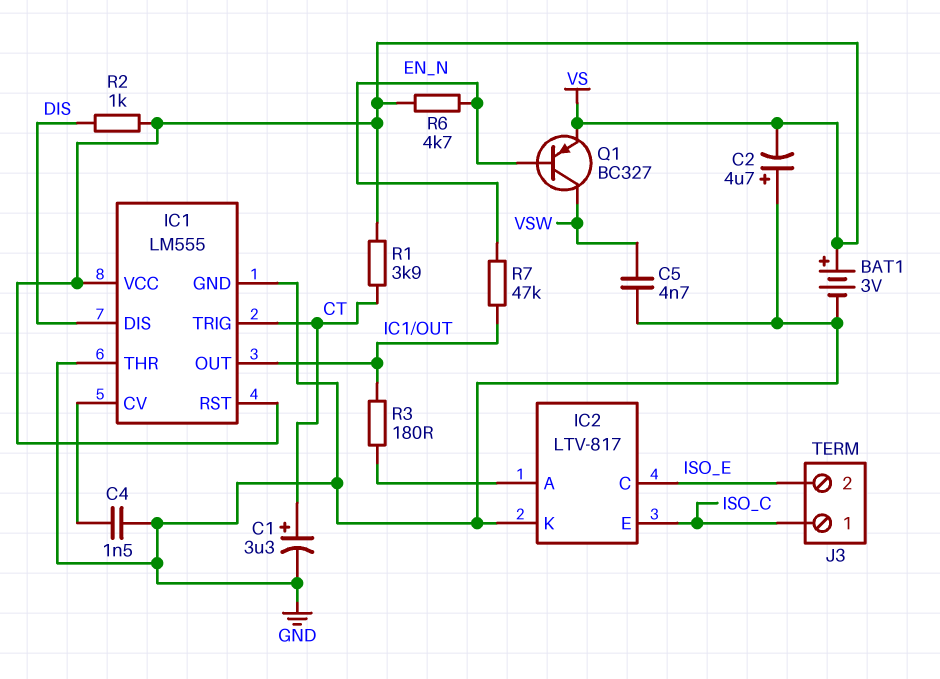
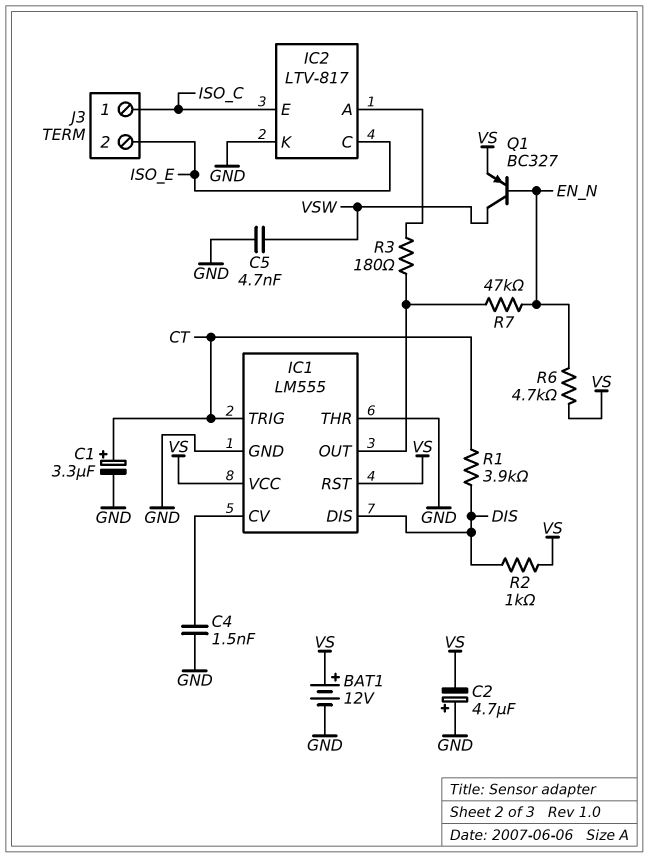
BAT1: 3V (plus VS, minus GND) -> 12V (plus VS, minus GND)
R1: 3.9k (CT, VS) -> 3.9k (CT, DIS)

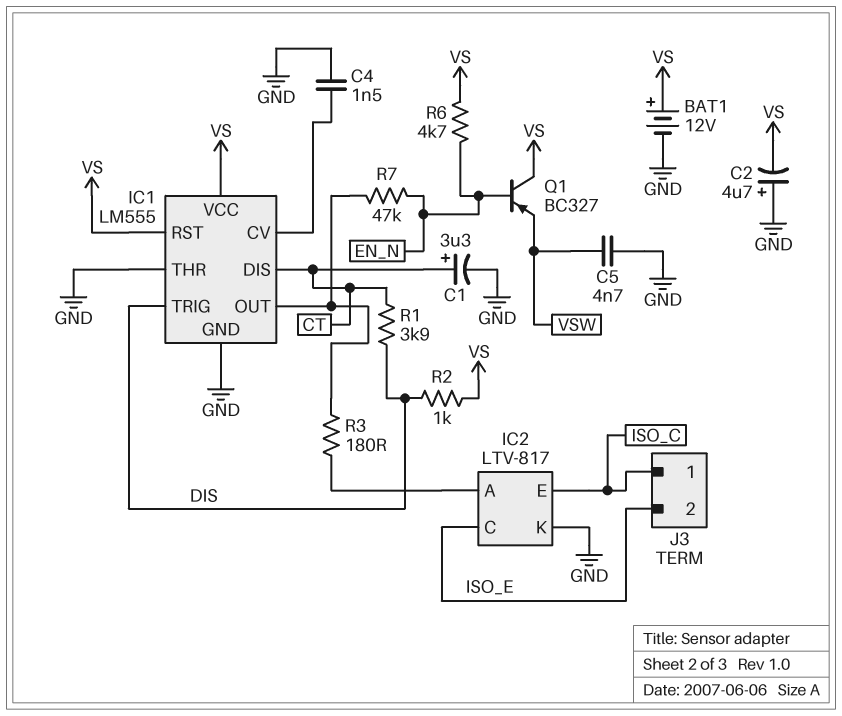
IC1 pin DIS: DIS -> CT
IC1 pin TRIG: CT -> DIS
Q1: PNP BC327 (B EN_N, C VSW, E VS) -> PNP BC327 (B EN_N, C VS, E VSW)

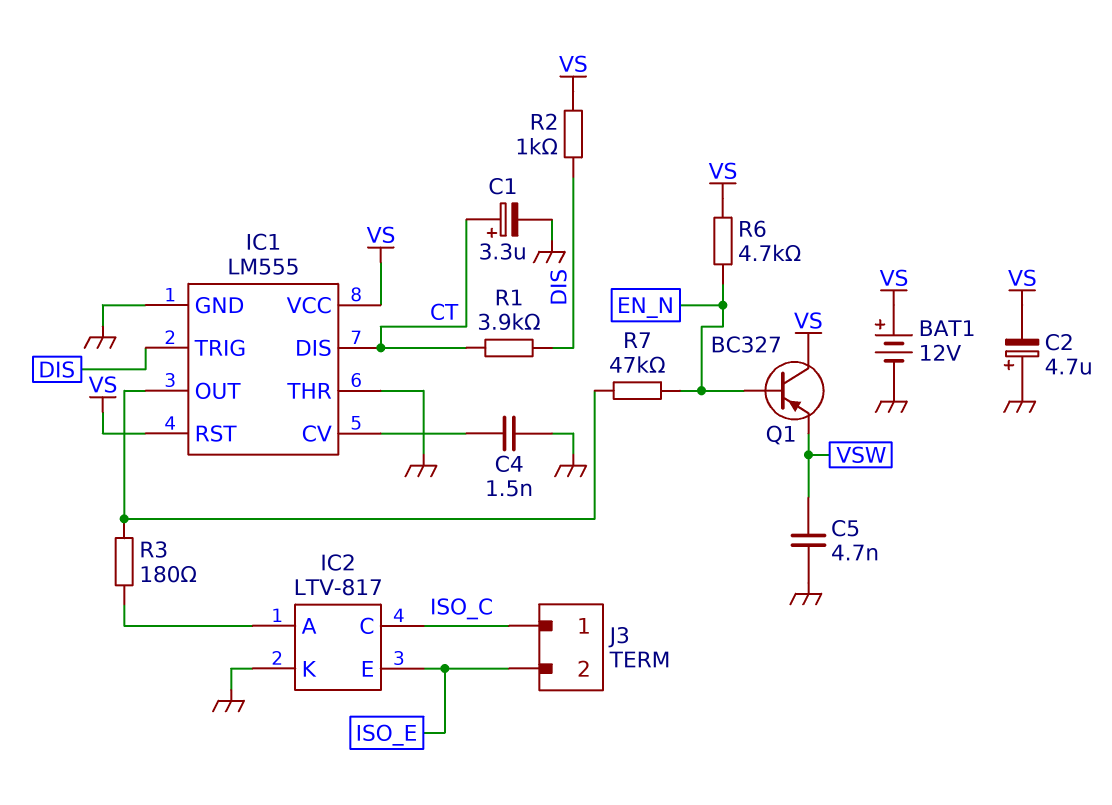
IC2 pin C: ISO_E -> ISO_C
IC2 pin E: ISO_C -> ISO_E

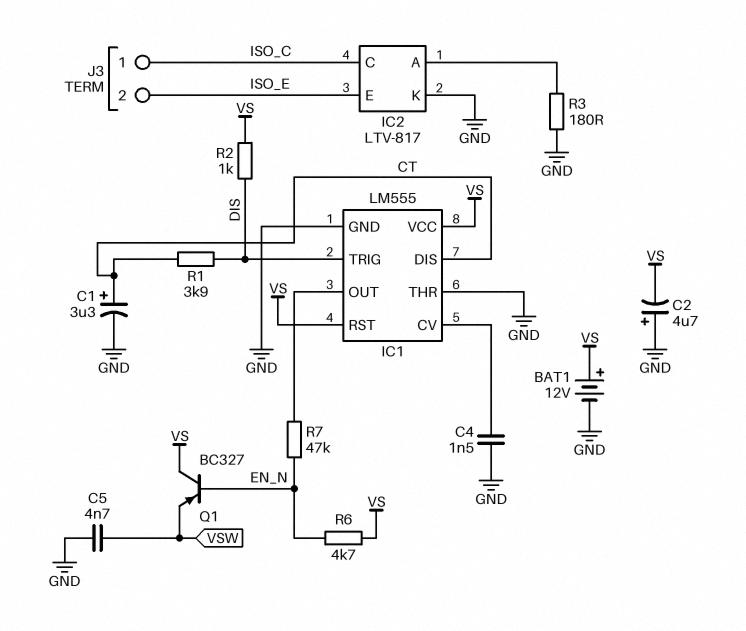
R3: 180 (IC1/OUT, IC2/A) -> 180 (GND, IC2/A)

